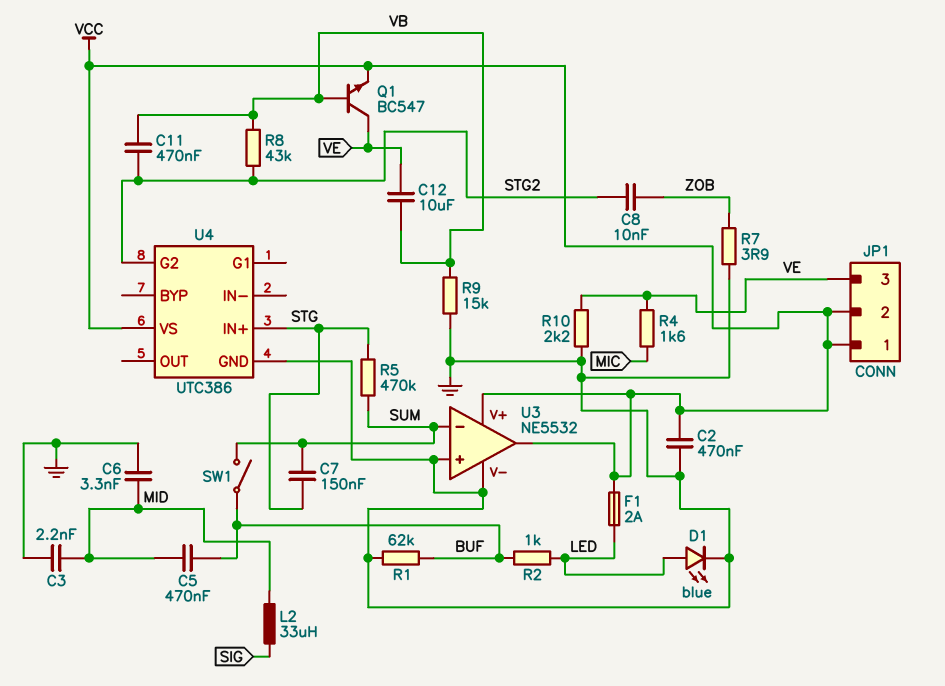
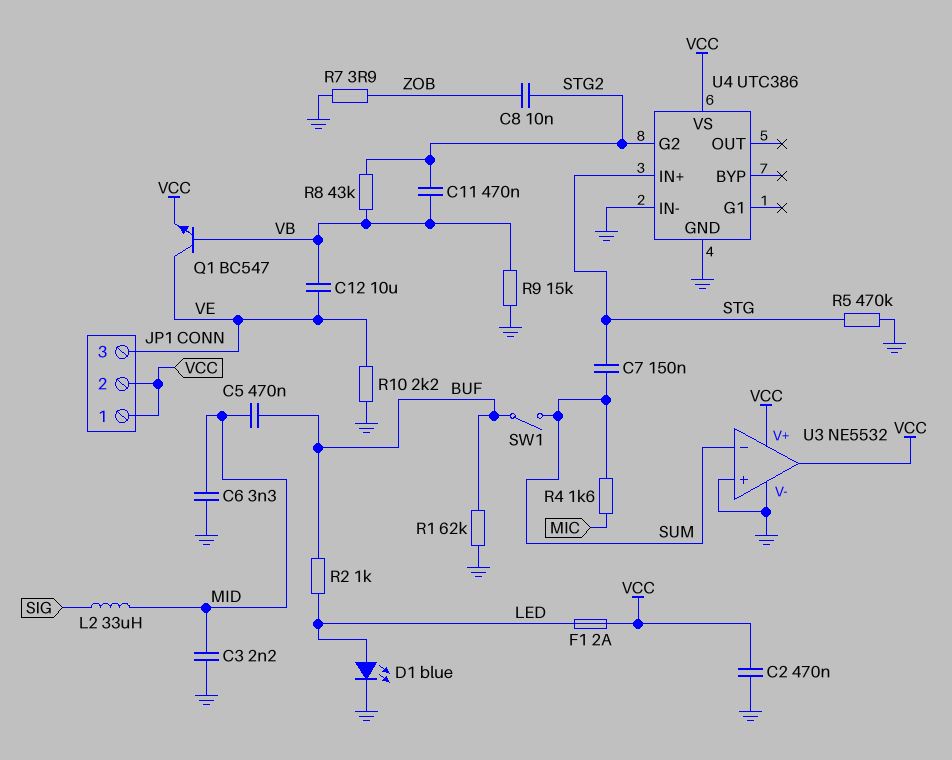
R4: 1.6k (MIC, VE) -> 1.6k (MIC, SUM)
R5: 470k (STG, SUM) -> 470k (GND, STG)
U4 pin IN-: none -> GND

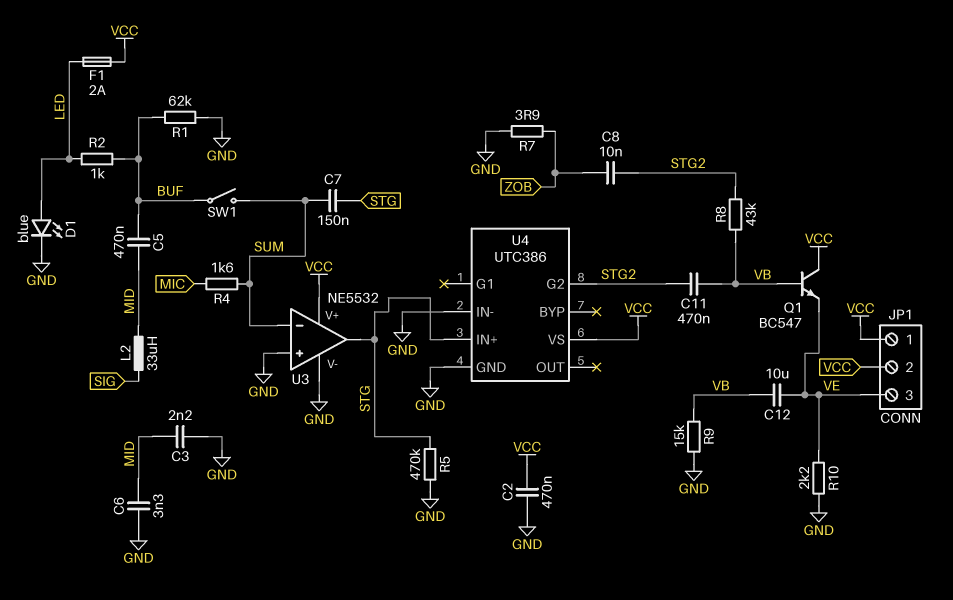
Q1: NPN BC547 (B VB, C VE, E VCC) -> NPN BC547 (B VB, C VCC, E VE)
U3 pin out: VCC -> STG

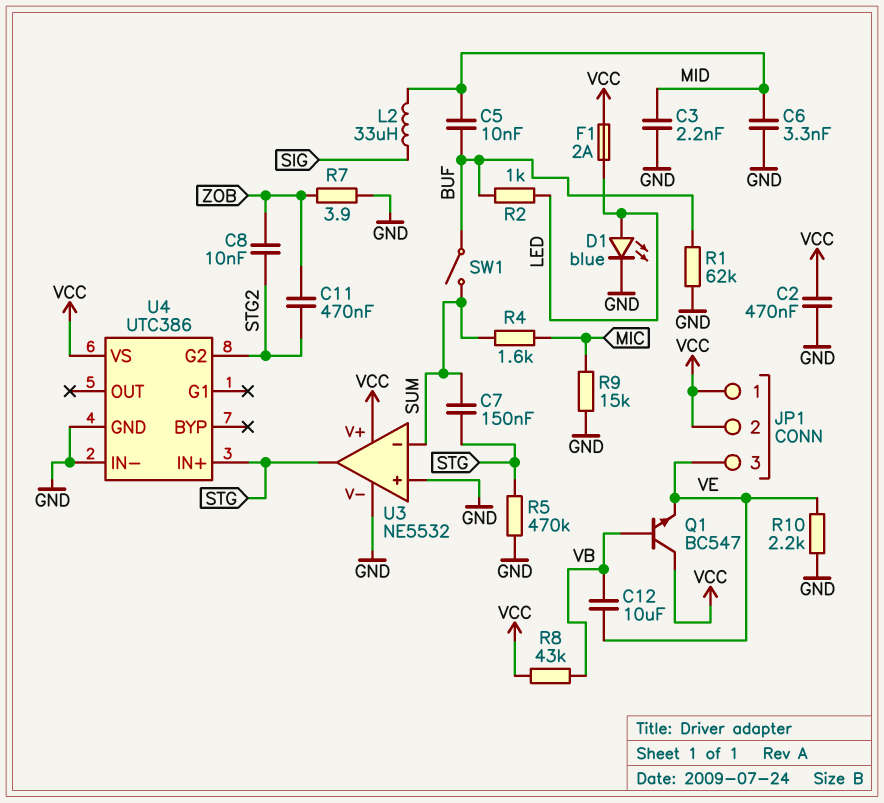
C5: 470nF (BUF, MID) -> 10nF (BUF, MID)
C11: 470nF (STG2, VB) -> 470nF (STG2, ZOB)
R8: 43k (STG2, VB) -> 43k (VB, VCC)
R9: 15k (GND, VB) -> 15k (GND, MIC)

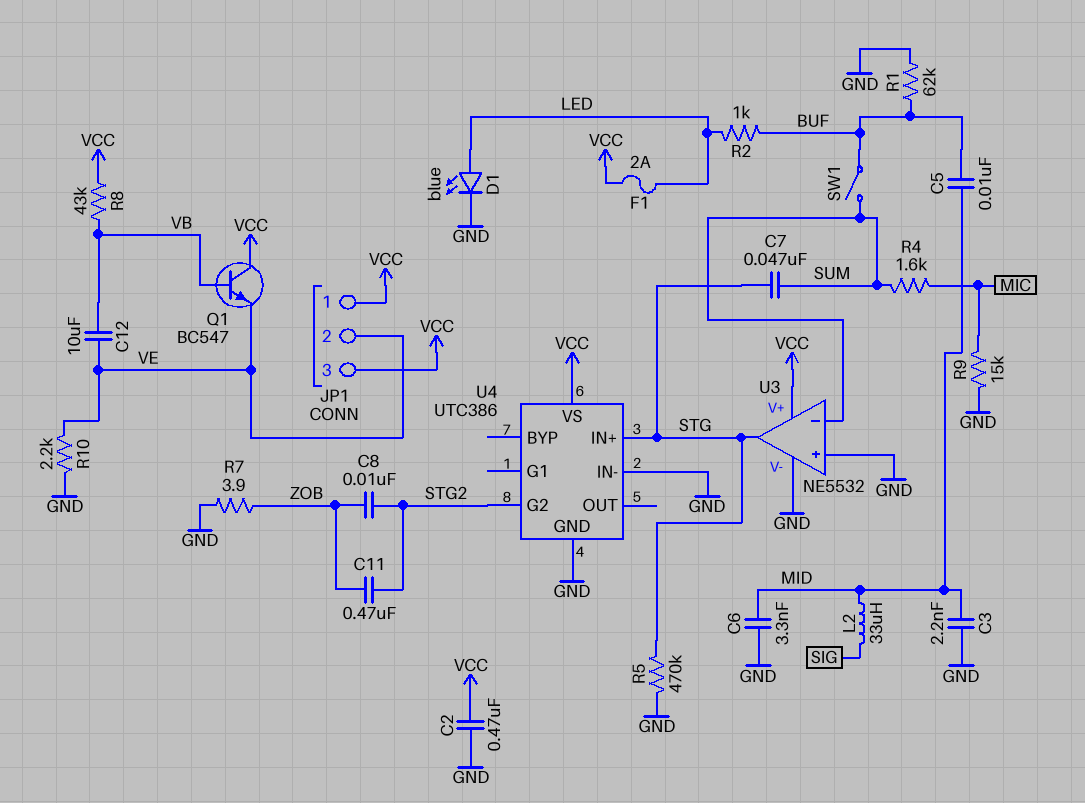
C7: 150nF (STG, SUM) -> 47nF (STG, SUM)
JP1 pin 2: VCC -> VE
JP1 pin 3: VE -> VCC

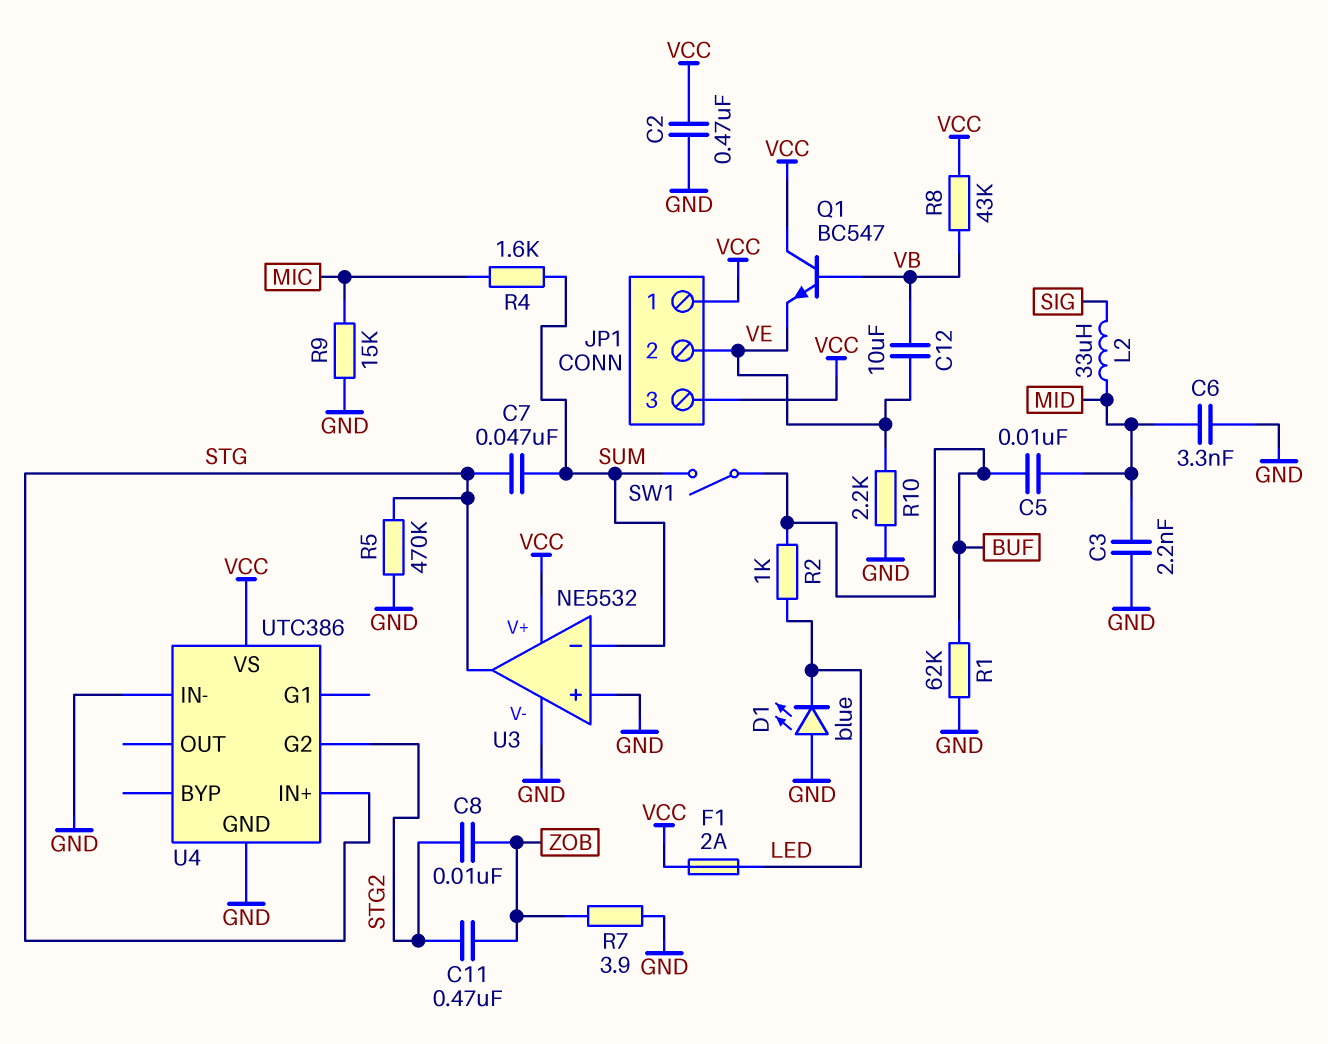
D1: LED blue (A LED, K GND) -> LED blue (A GND, K LED)

